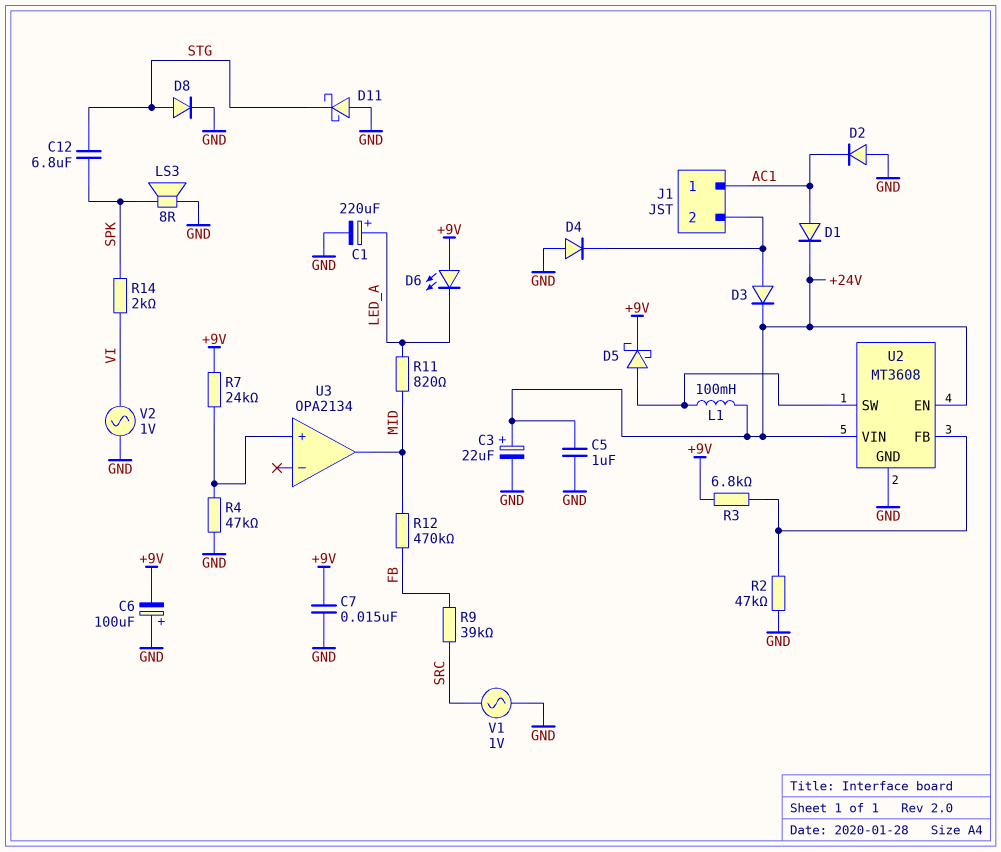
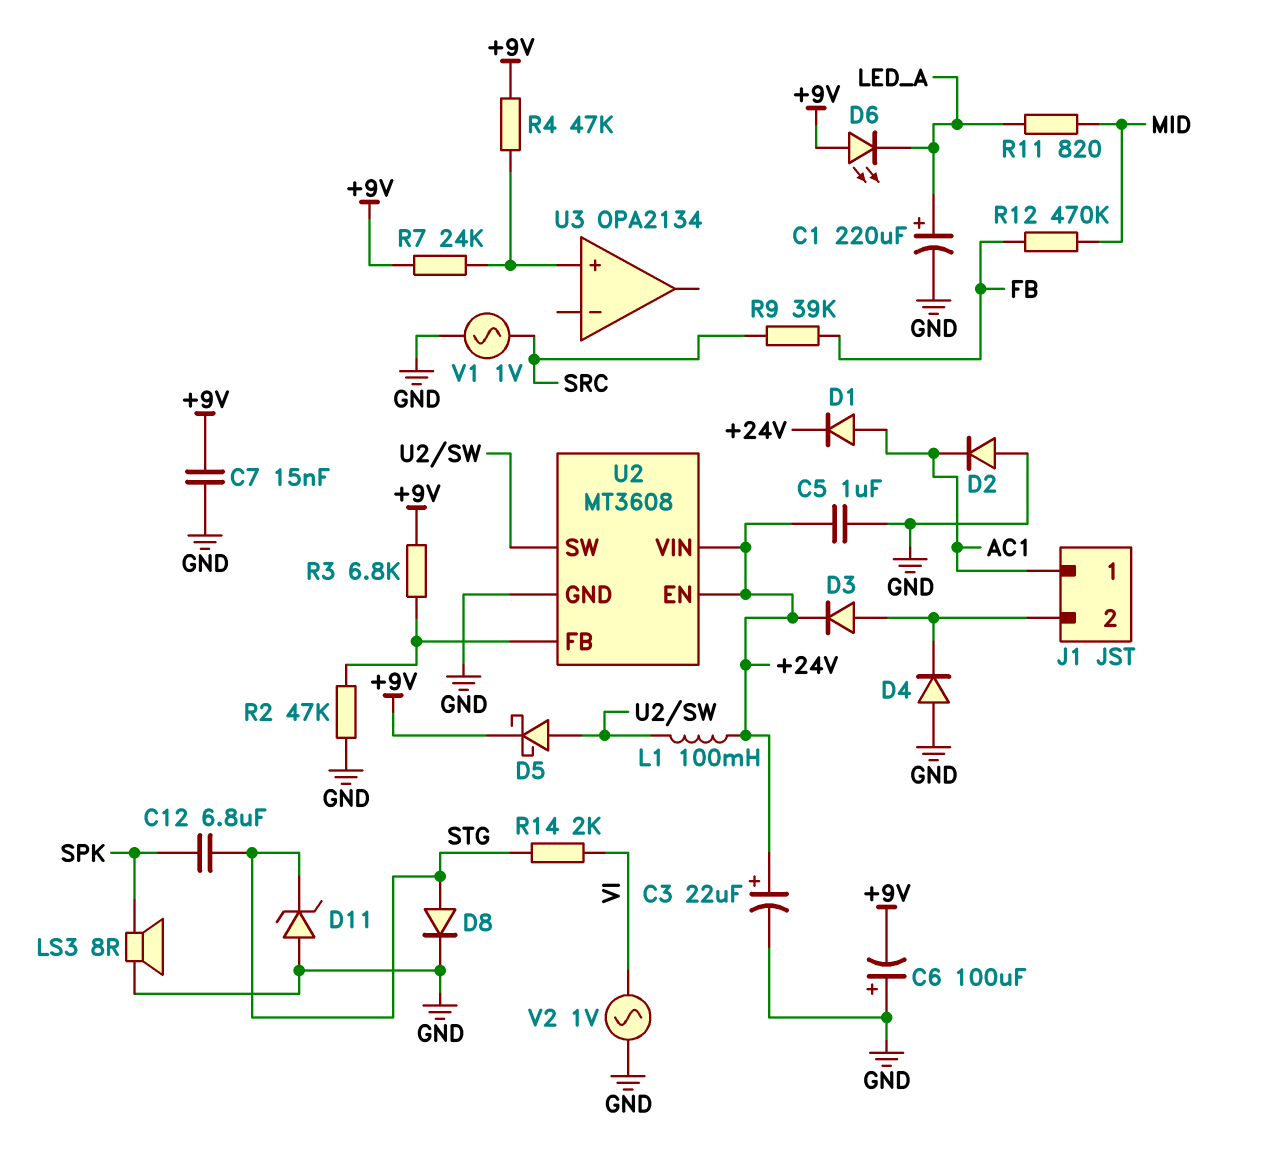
D11: schottky (A GND, K STG) -> zener (A GND, K STG)
R4: 47k (GND, U3/in+) -> 47k (+9V, U3/in+)
R14: 2k (SPK, VI) -> 2k (STG, VI)
U3 pin out: MID -> none

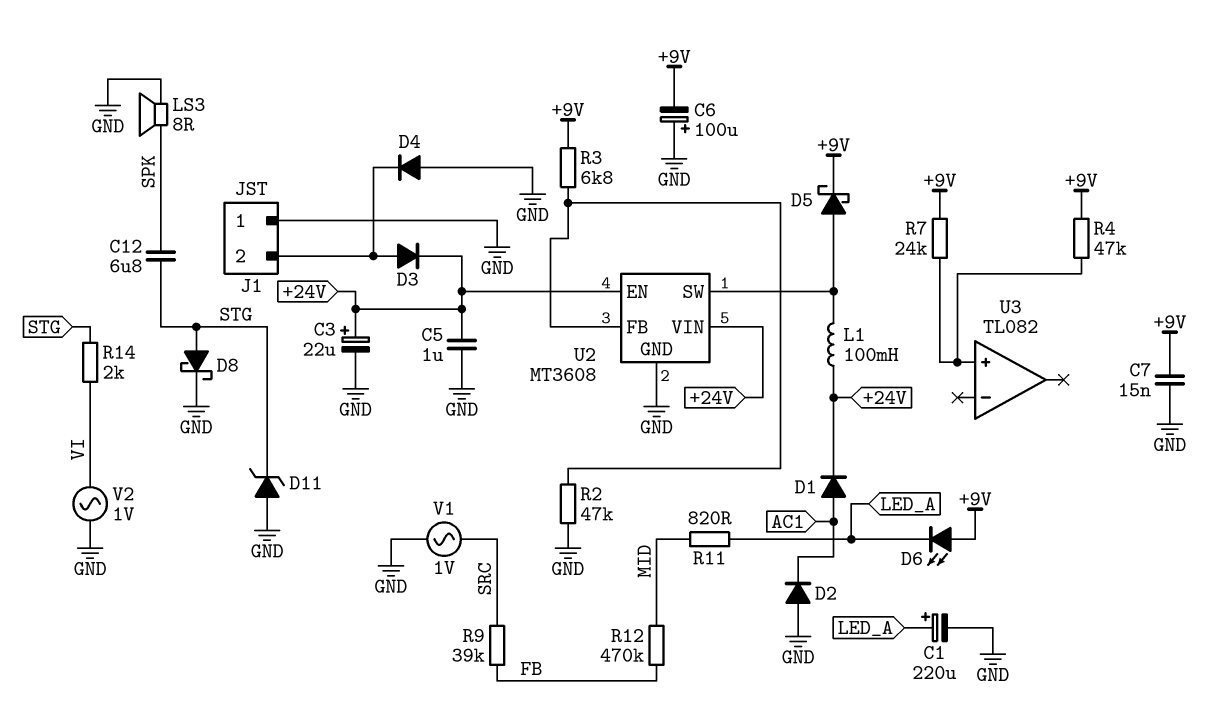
D8: diode (A STG, K GND) -> schottky (A STG, K GND)
J1 pin 1: AC1 -> GND
U3: OPA2134 -> TL082

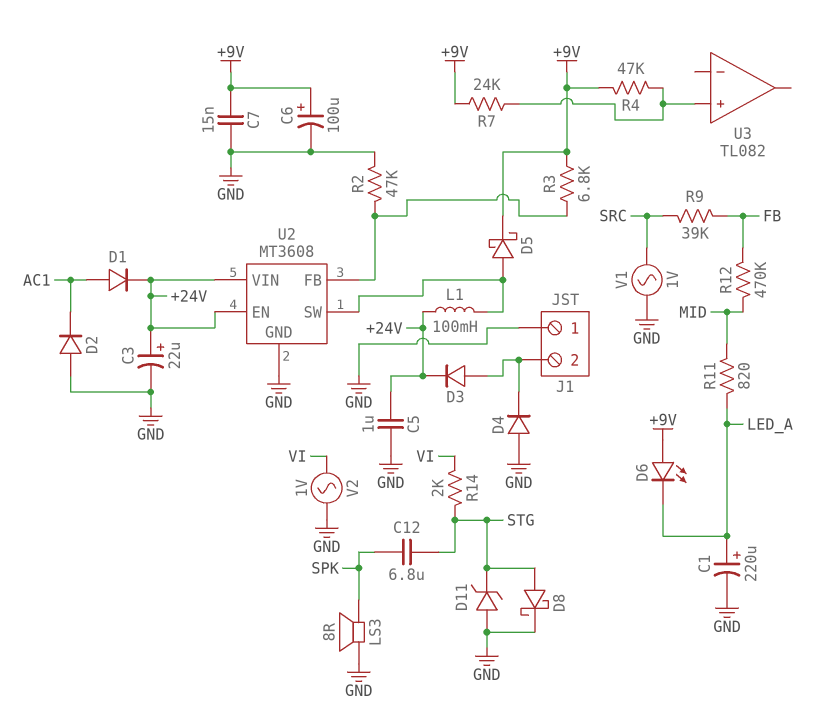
C6: 100uF (plus GND, minus +9V) -> 100uF (plus +9V, minus GND)

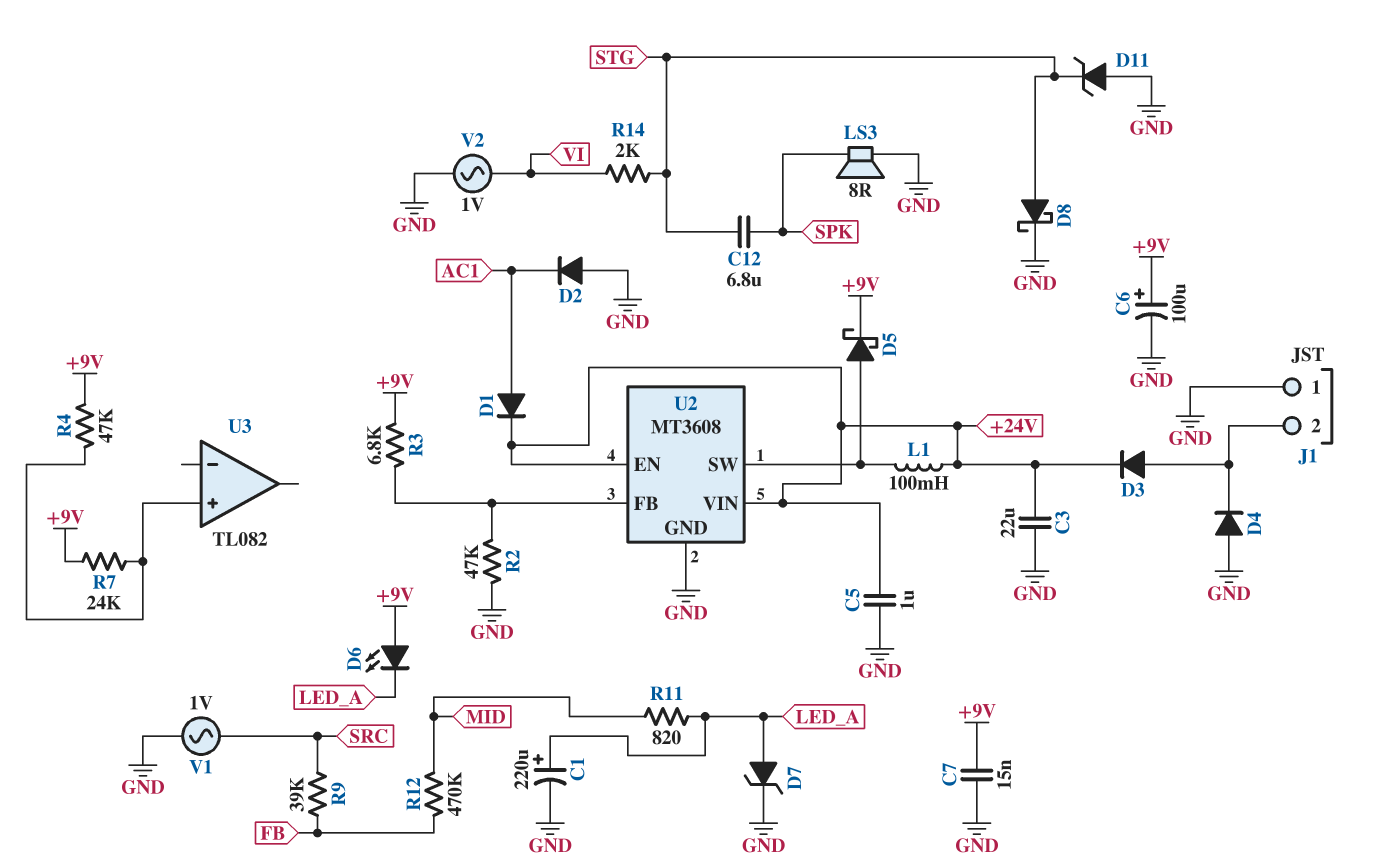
C3: 22uF (plus +24V, minus GND) -> 22uF (+24V, GND)
D7: none -> zener (A LED_A, K GND)

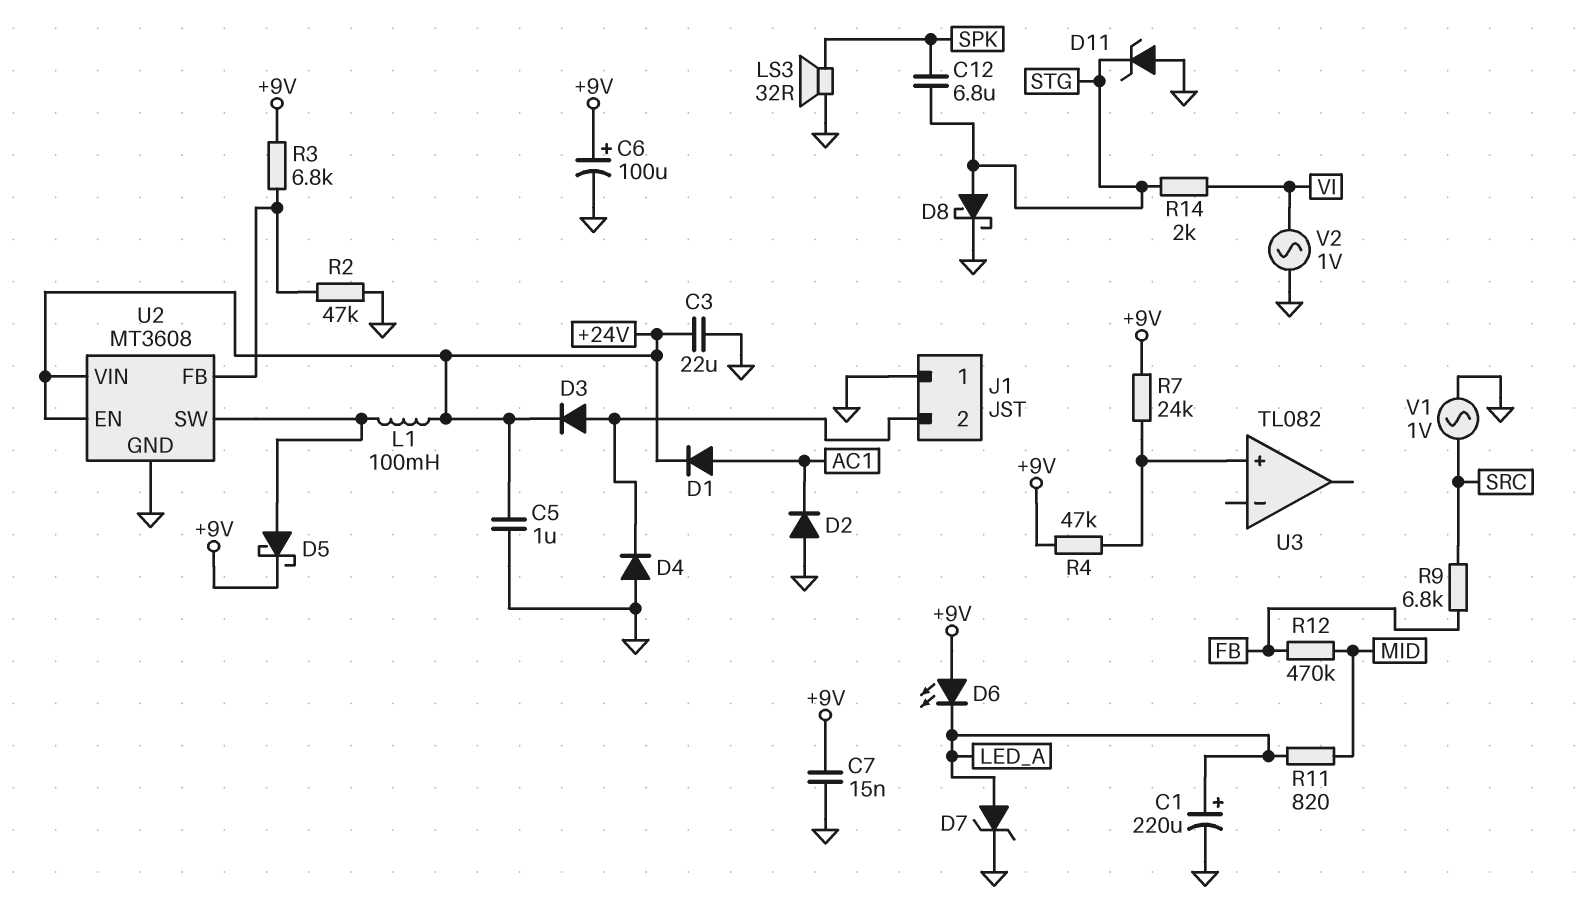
LS3: speaker 8R (GND, SPK) -> speaker 32R (GND, SPK)
R9: 39k (FB, SRC) -> 6.8k (FB, SRC)

